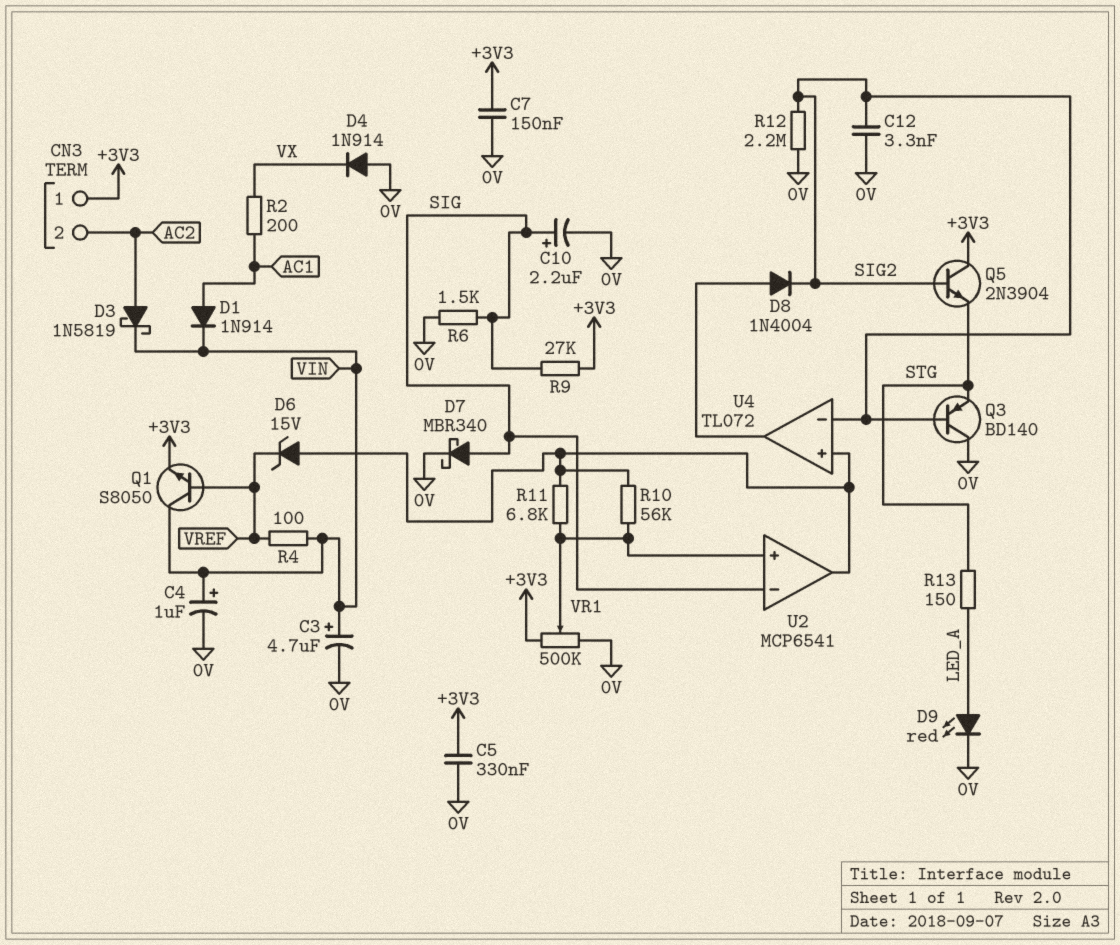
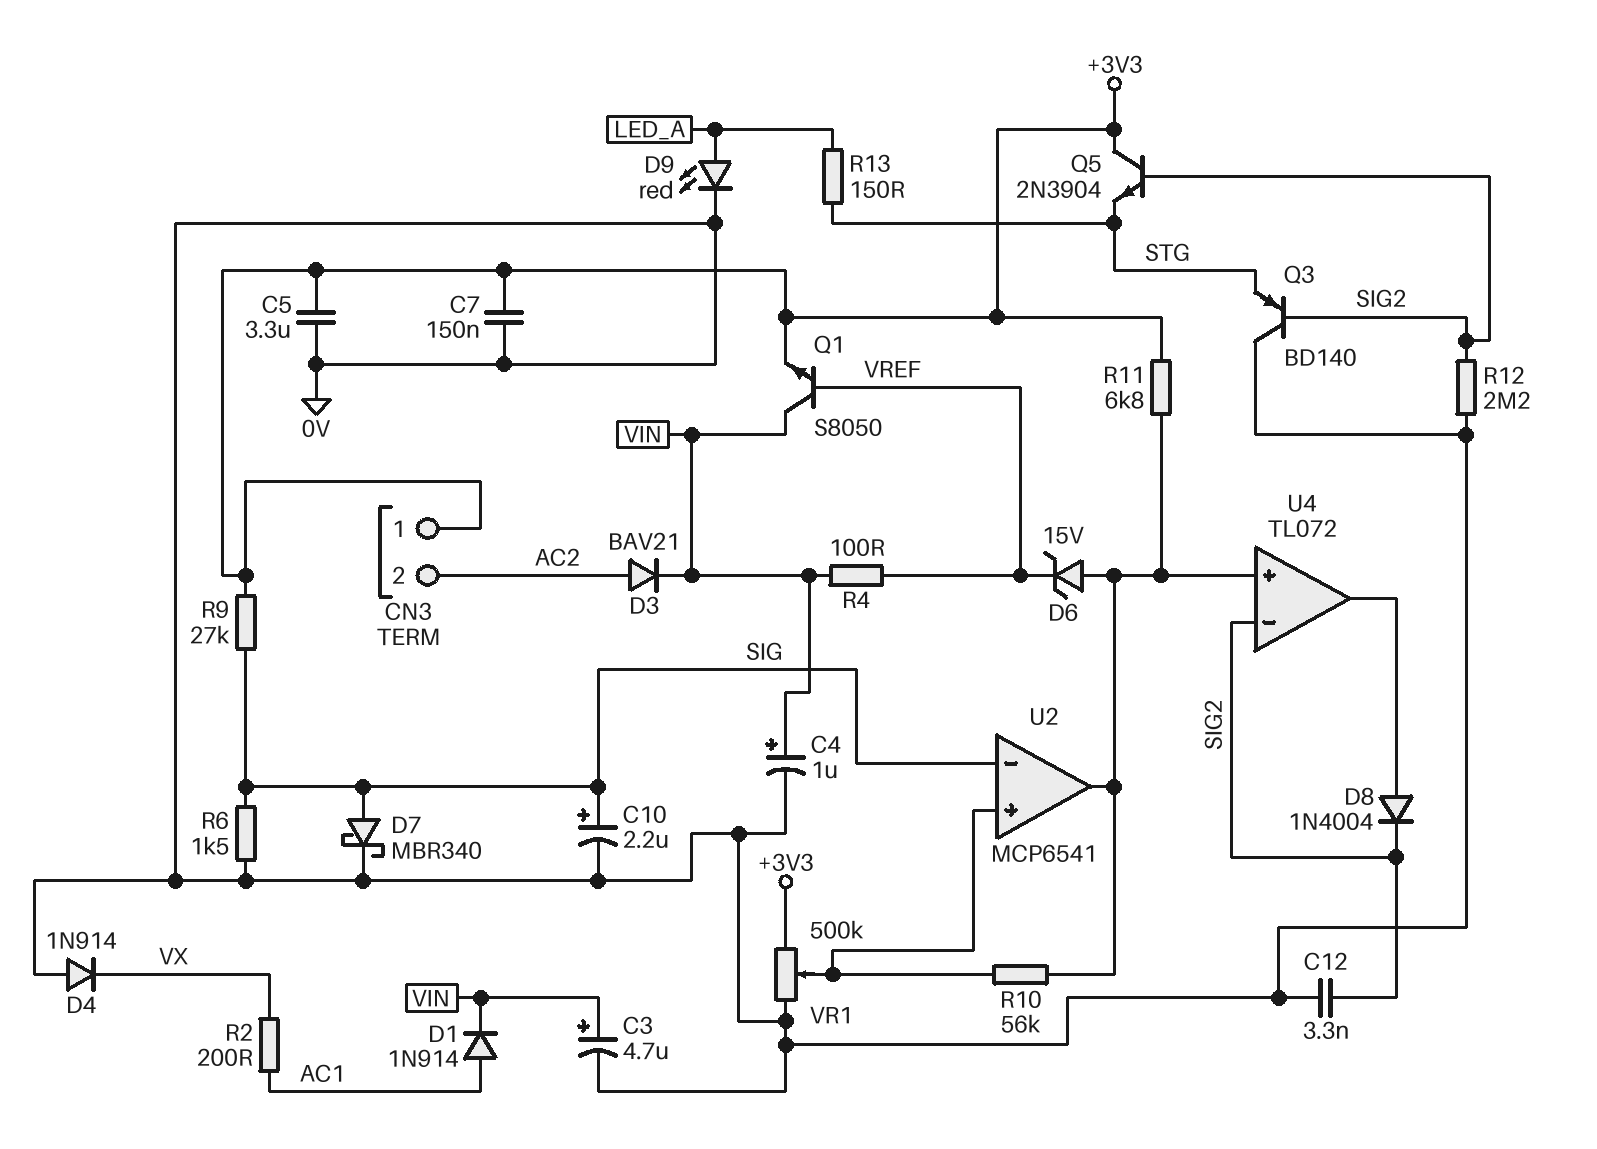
C5: 330nF (+3V3, 0V) -> 3.3uF (+3V3, 0V)
D3: schottky 1N5819 (A AC2, K VIN) -> diode BAV21 (A AC2, K VIN)
R11: 6.8k (U2/in+, U2/out) -> 6.8k (+3V3, U2/out)

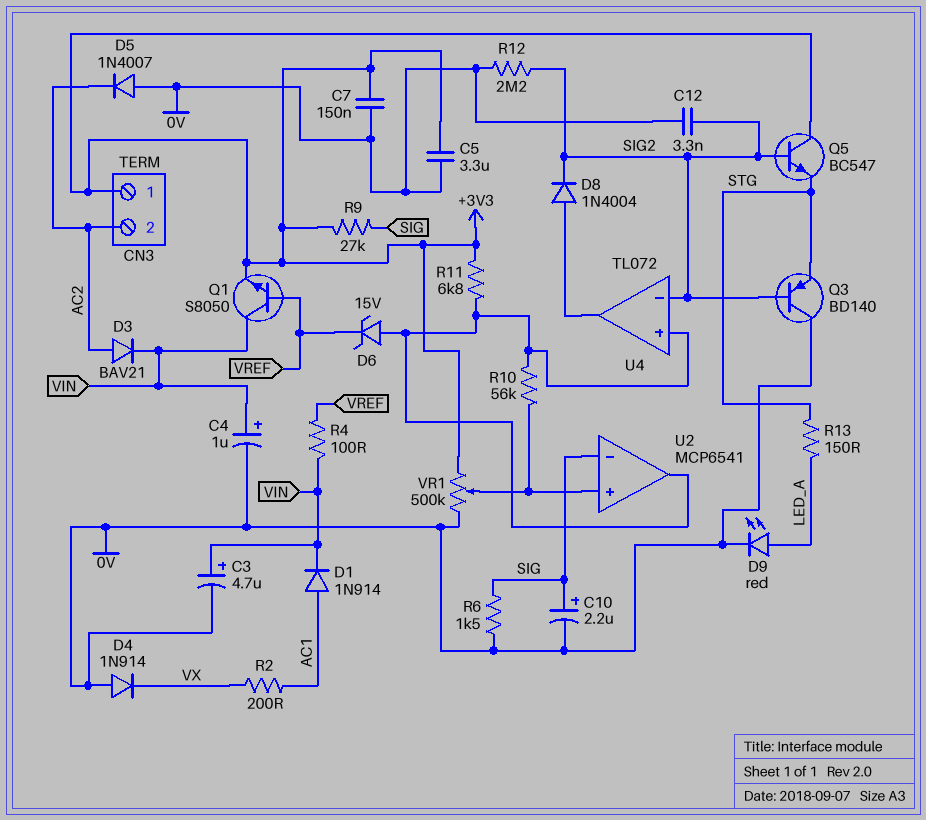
D5: none -> diode 1N4007 (A 0V, K AC2)
D7: schottky MBR340 (A SIG, K 0V) -> none
Q5: NPN 2N3904 (B SIG2, C +3V3, E STG) -> NPN BC547 (B SIG2, C +3V3, E STG)

